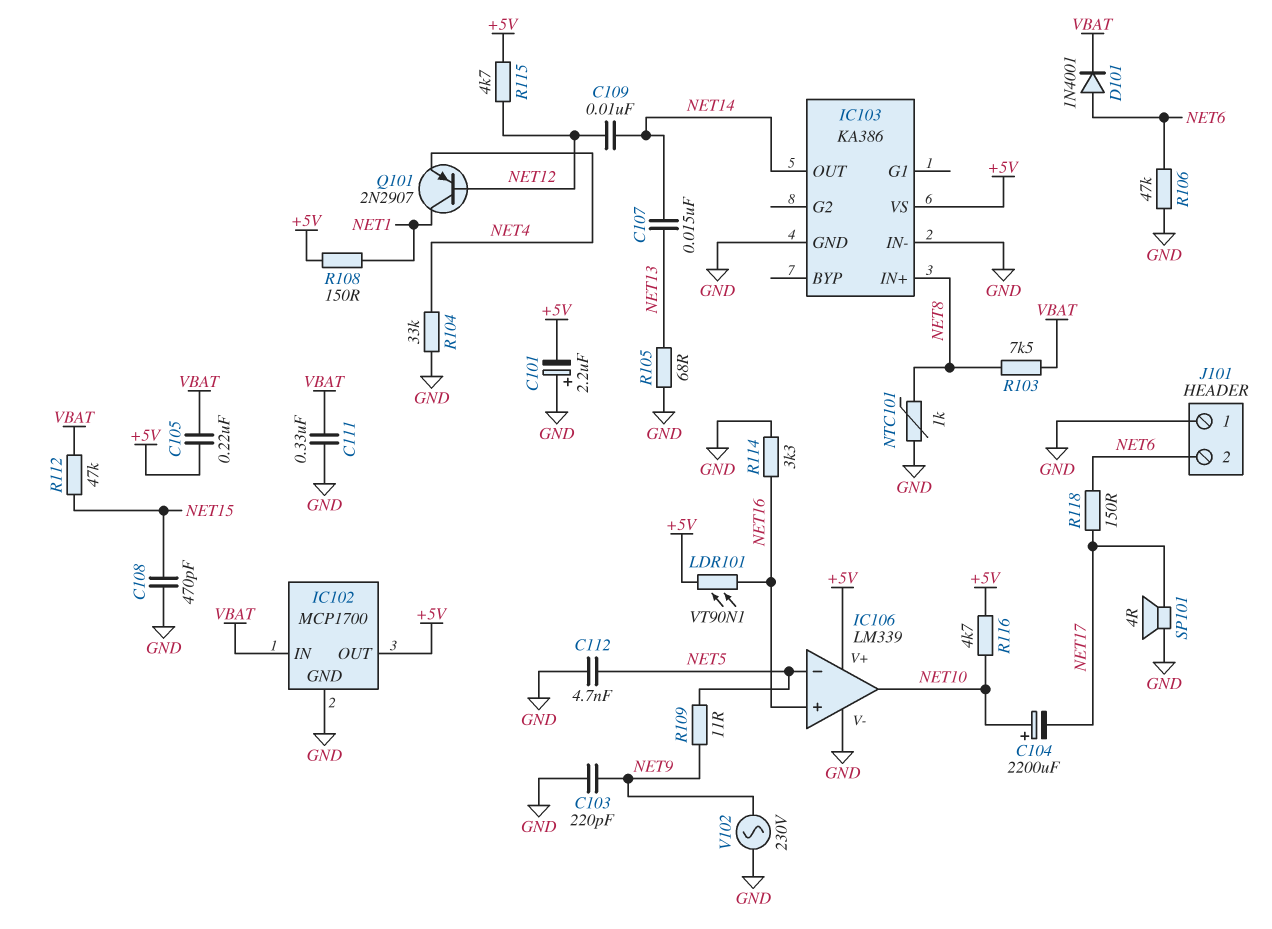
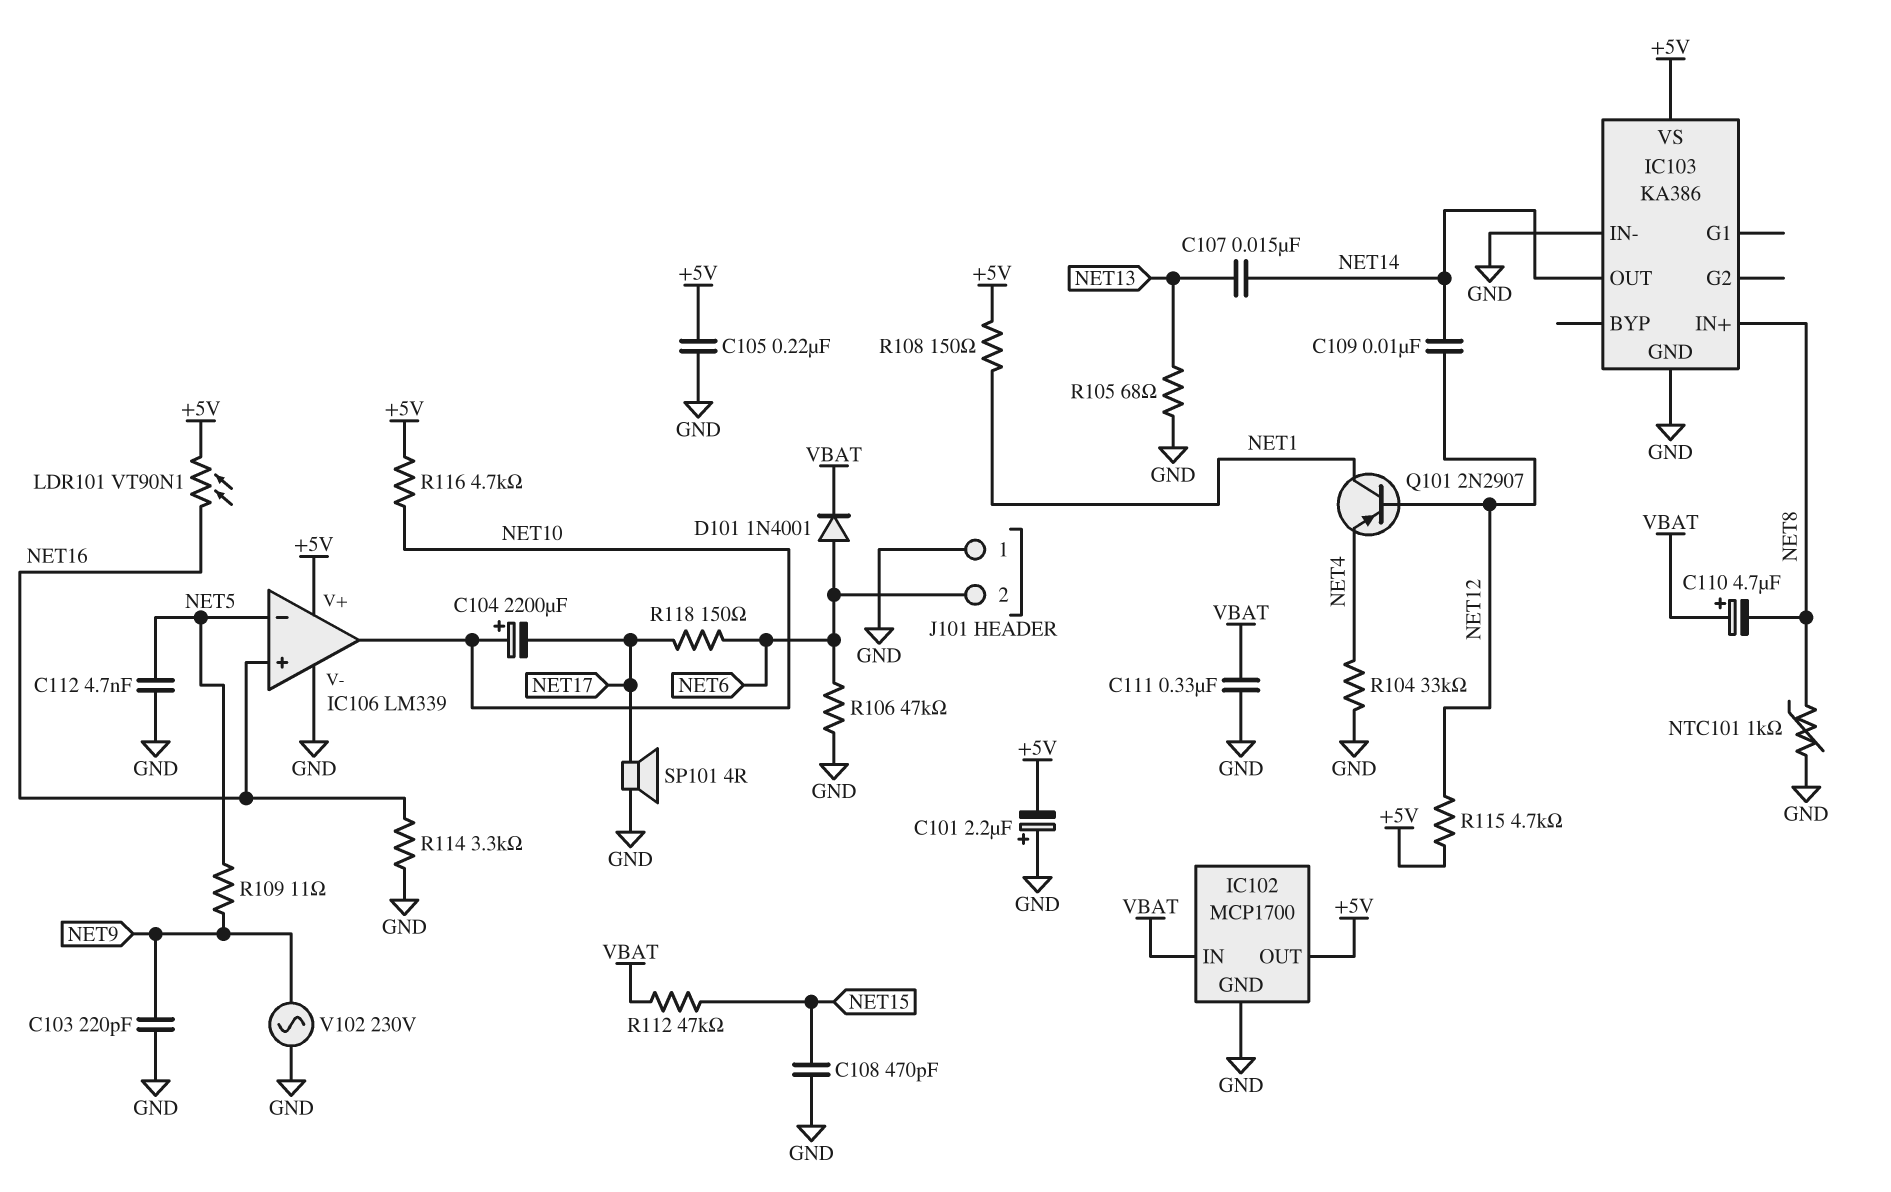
C105: 220nF (+5V, VBAT) -> 220nF (+5V, GND)
C110: none -> 4.7uF (plus VBAT, minus NET8)
R103: 7.5k (NET8, VBAT) -> none

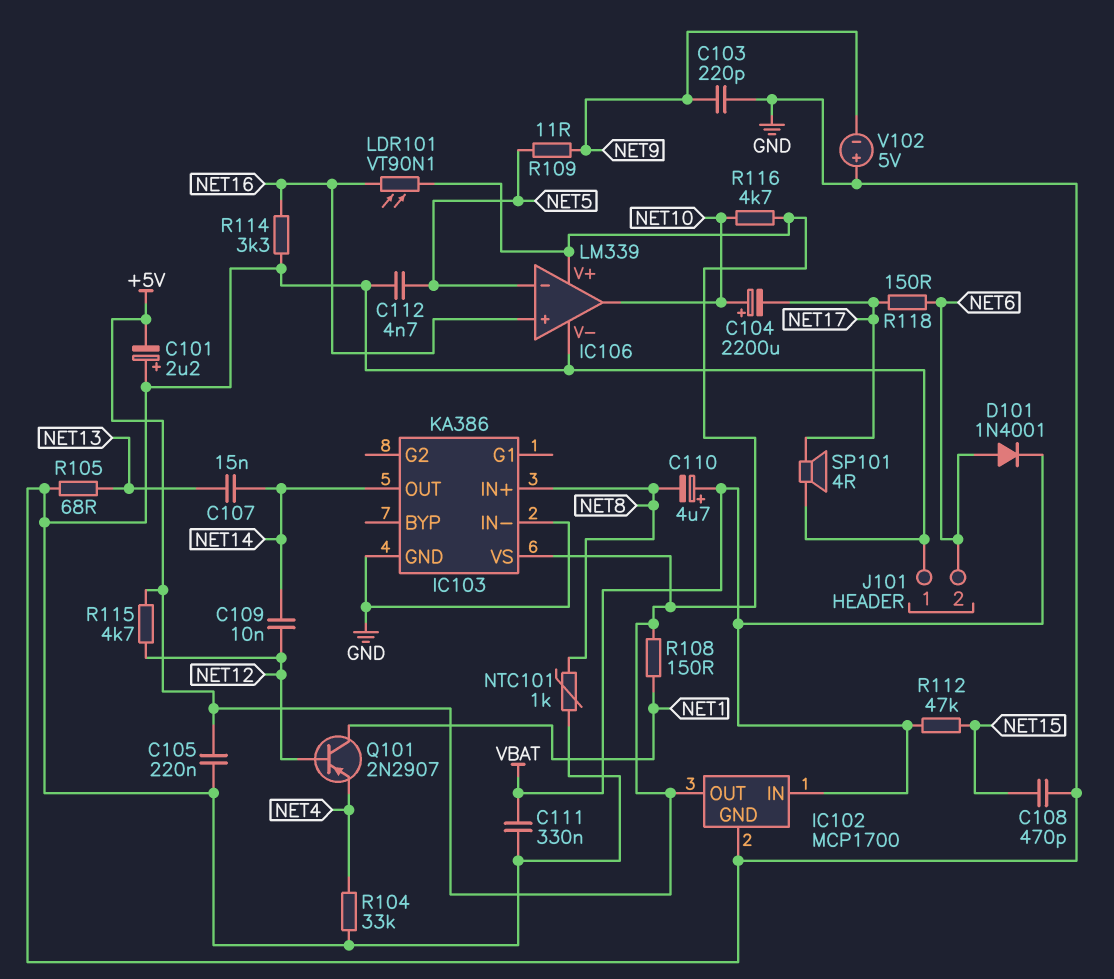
R106: 47k (GND, NET6) -> none
V102: AC 230V (GND, NET9) -> 5V (plus GND, minus NET9)

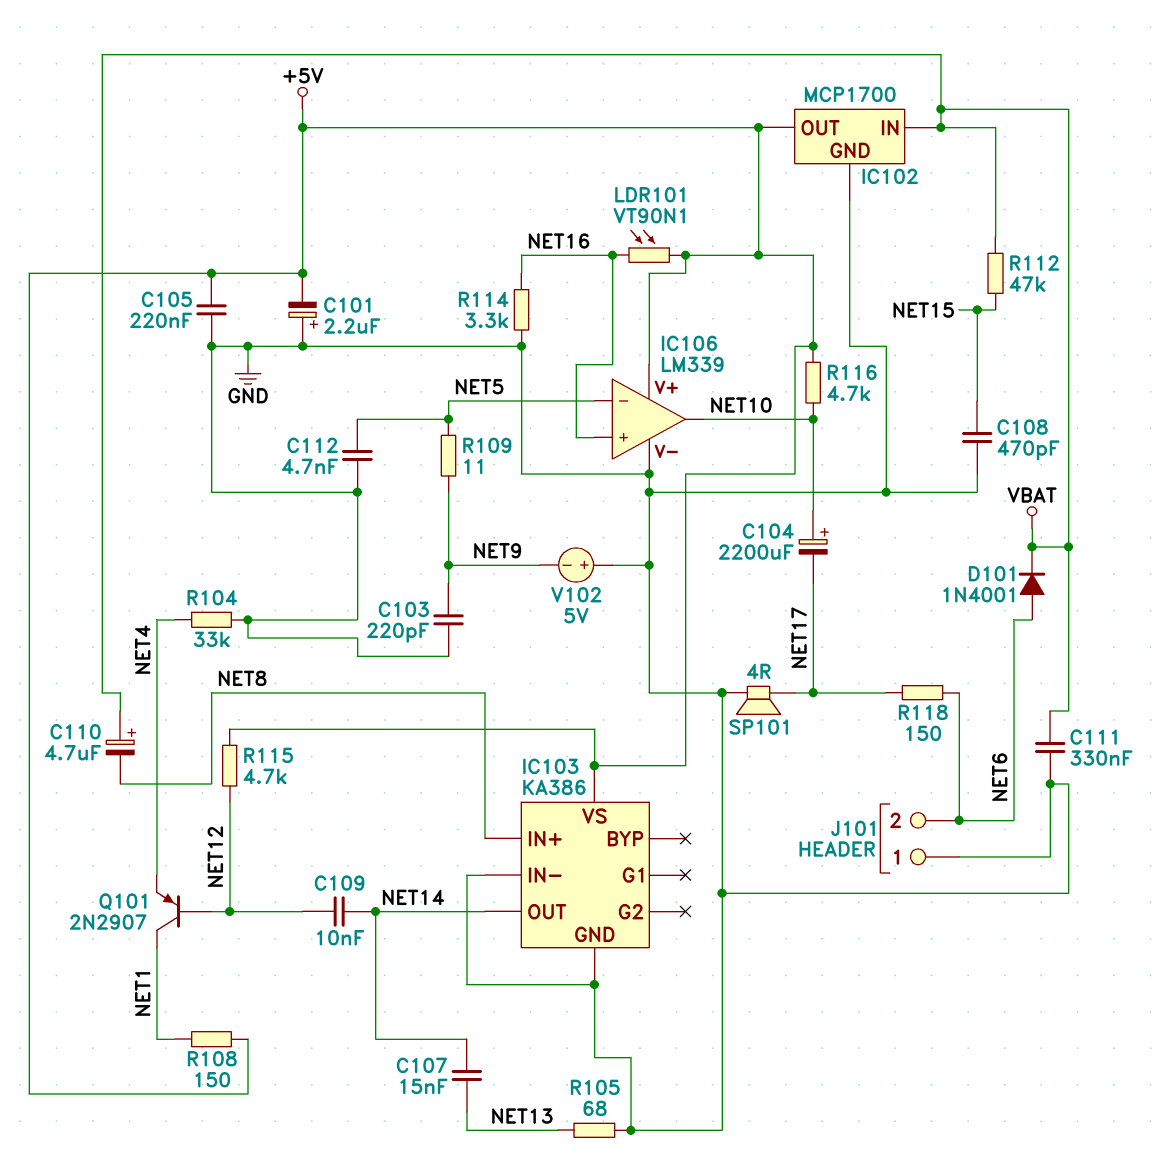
NTC101: 1k (GND, NET8) -> none

